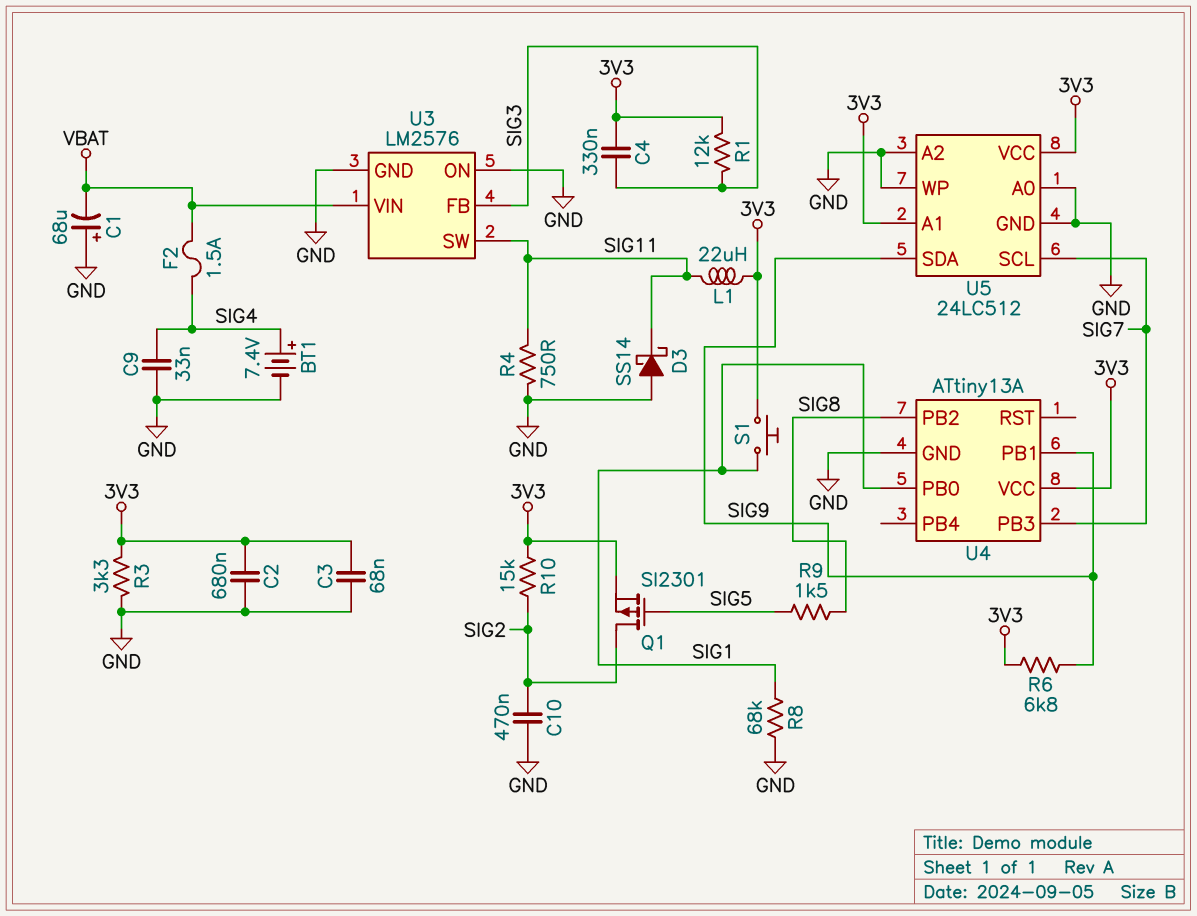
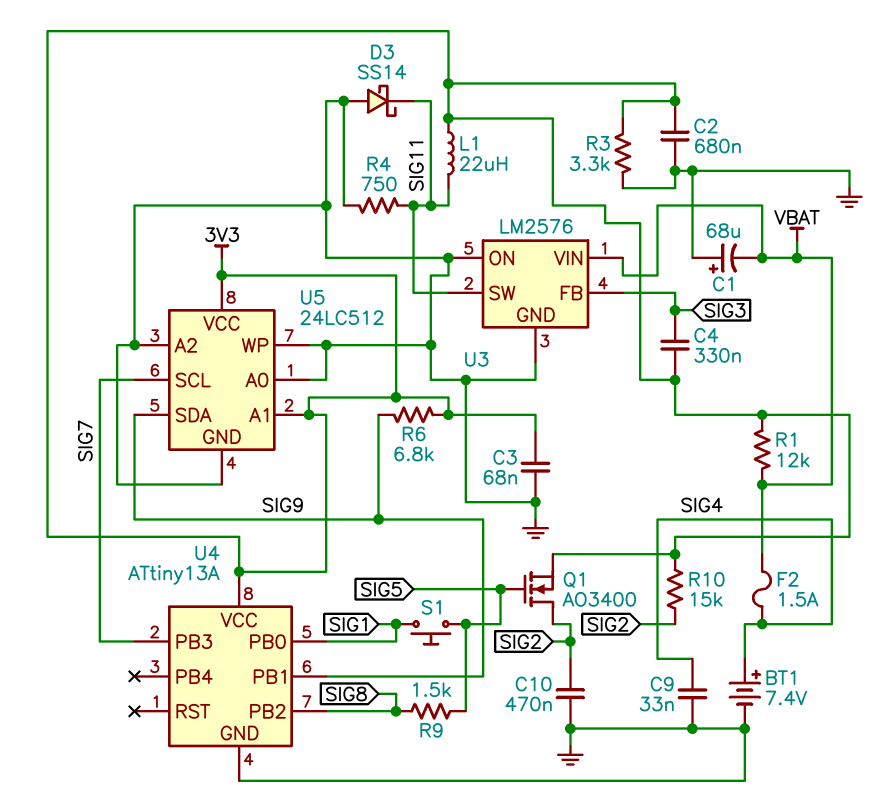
Q1: PMOS SI2301 (G SIG5, D SIG2, S 3V3) -> NMOS AO3400 (G SIG5, D SIG2, S 3V3)
R1: 12k (3V3, SIG3) -> 12k (3V3, VBAT)
R8: 68k (GND, SIG1) -> none
S1: button (3V3, SIG1) -> button (SIG1, SIG5)

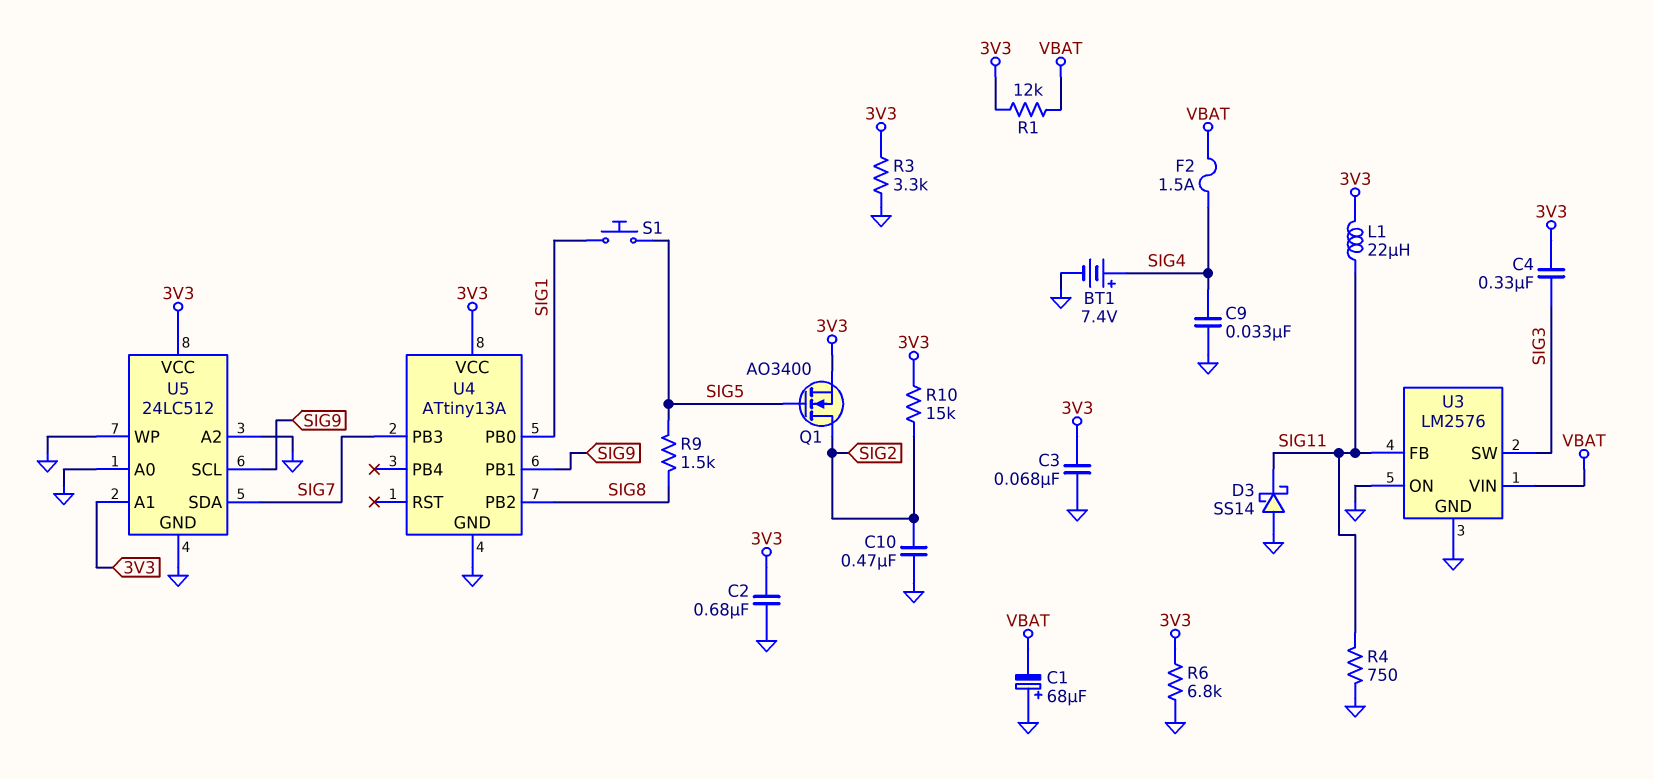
R6: 6.8k (3V3, SIG9) -> 6.8k (3V3, GND)
U3 pin FB: SIG3 -> SIG11
U3 pin SW: SIG11 -> SIG3
U5 pin SCL: SIG7 -> SIG9
U5 pin SDA: SIG9 -> SIG7

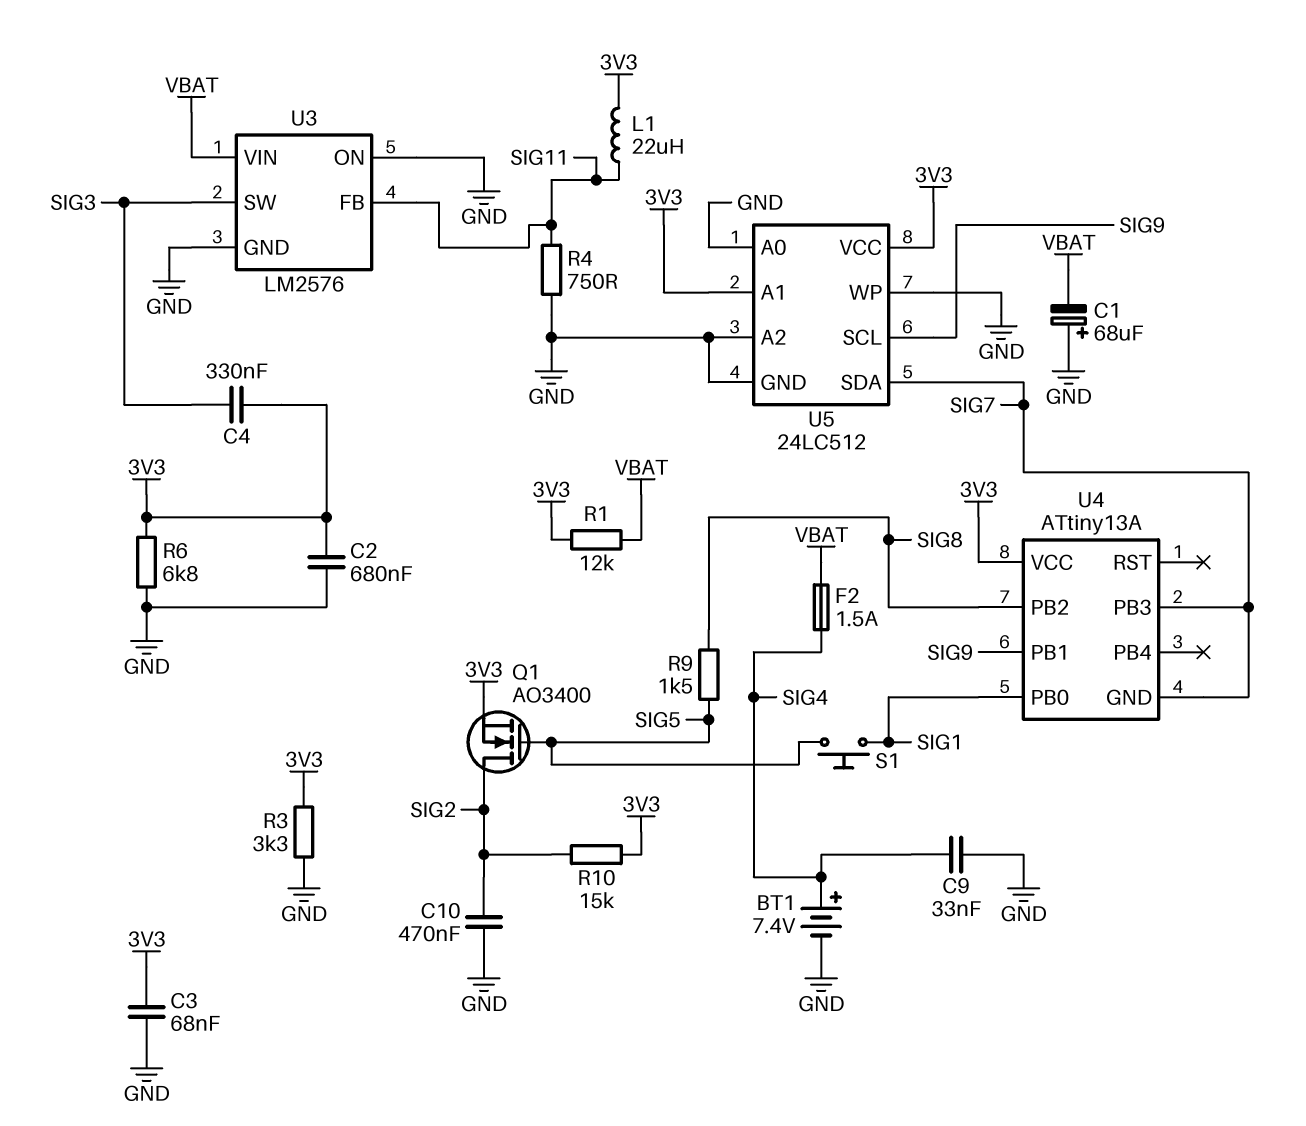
D3: schottky SS14 (A GND, K SIG11) -> none
U4 pin GND: GND -> SIG7

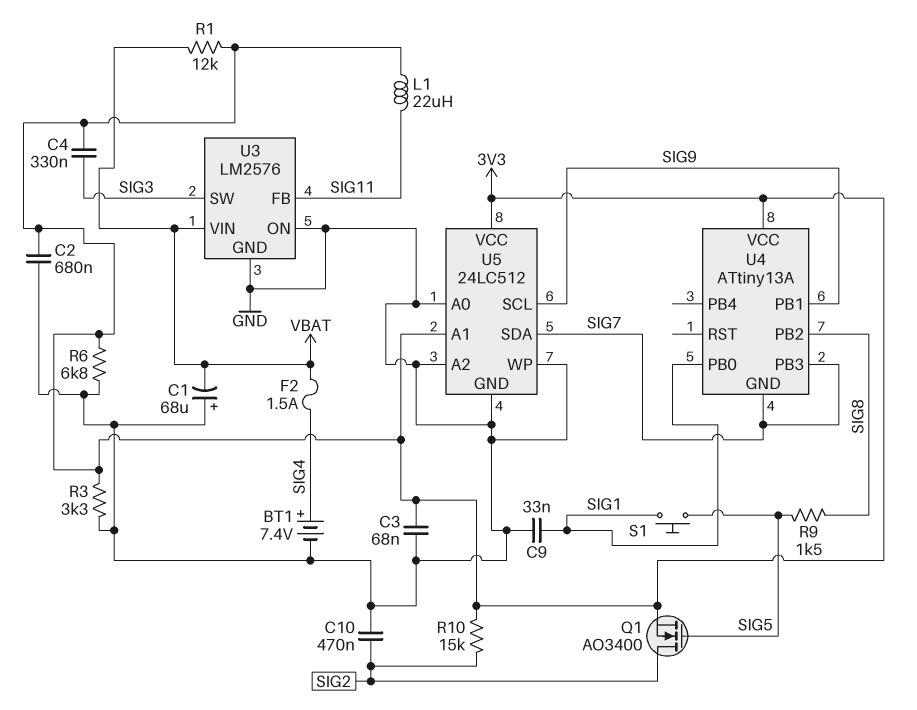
C9: 33nF (GND, SIG4) -> 33nF (GND, SIG1)
R4: 750 (GND, SIG11) -> none

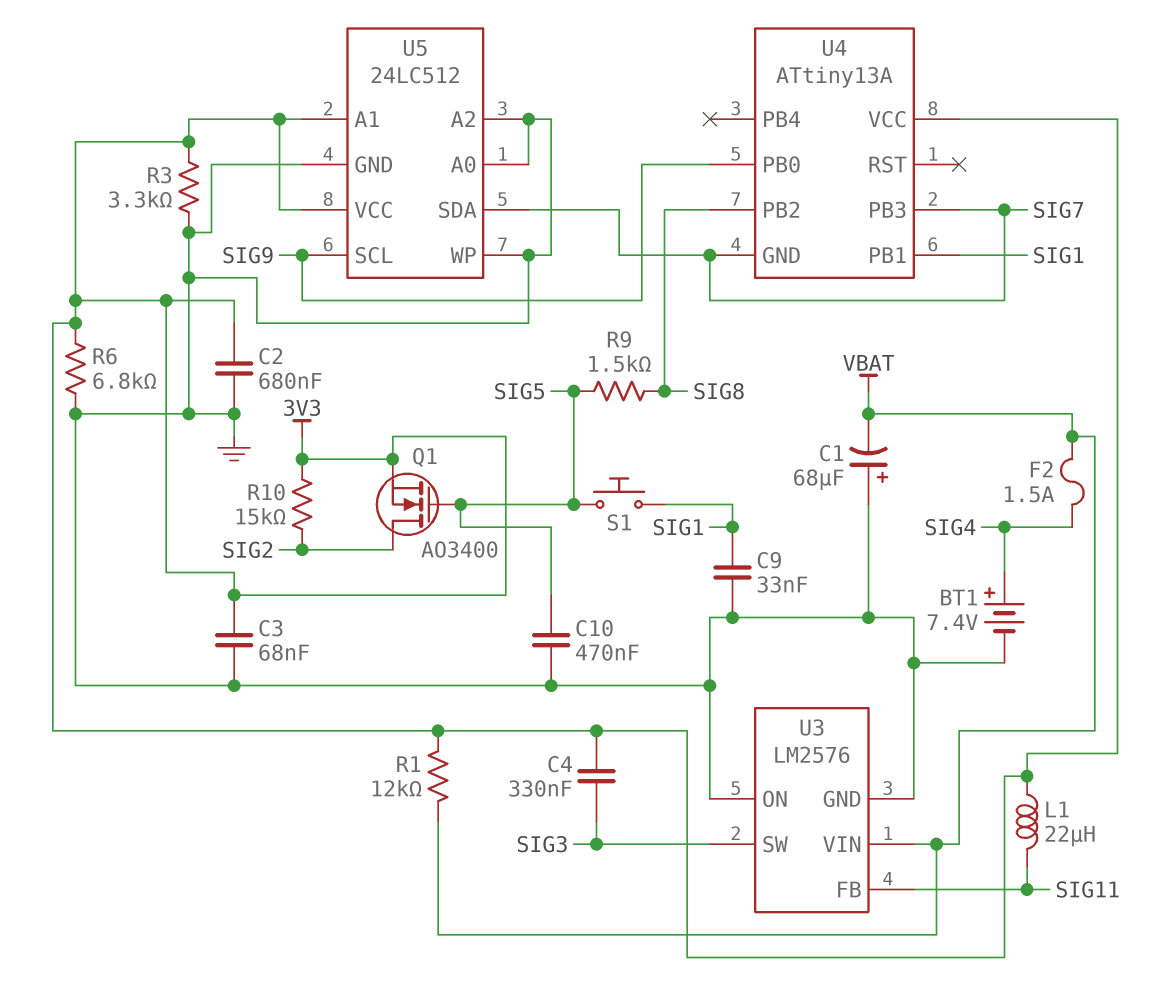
C10: 470nF (GND, SIG2) -> 470nF (GND, SIG5)
U4 pin PB0: SIG1 -> SIG9
U4 pin PB1: SIG9 -> SIG1

